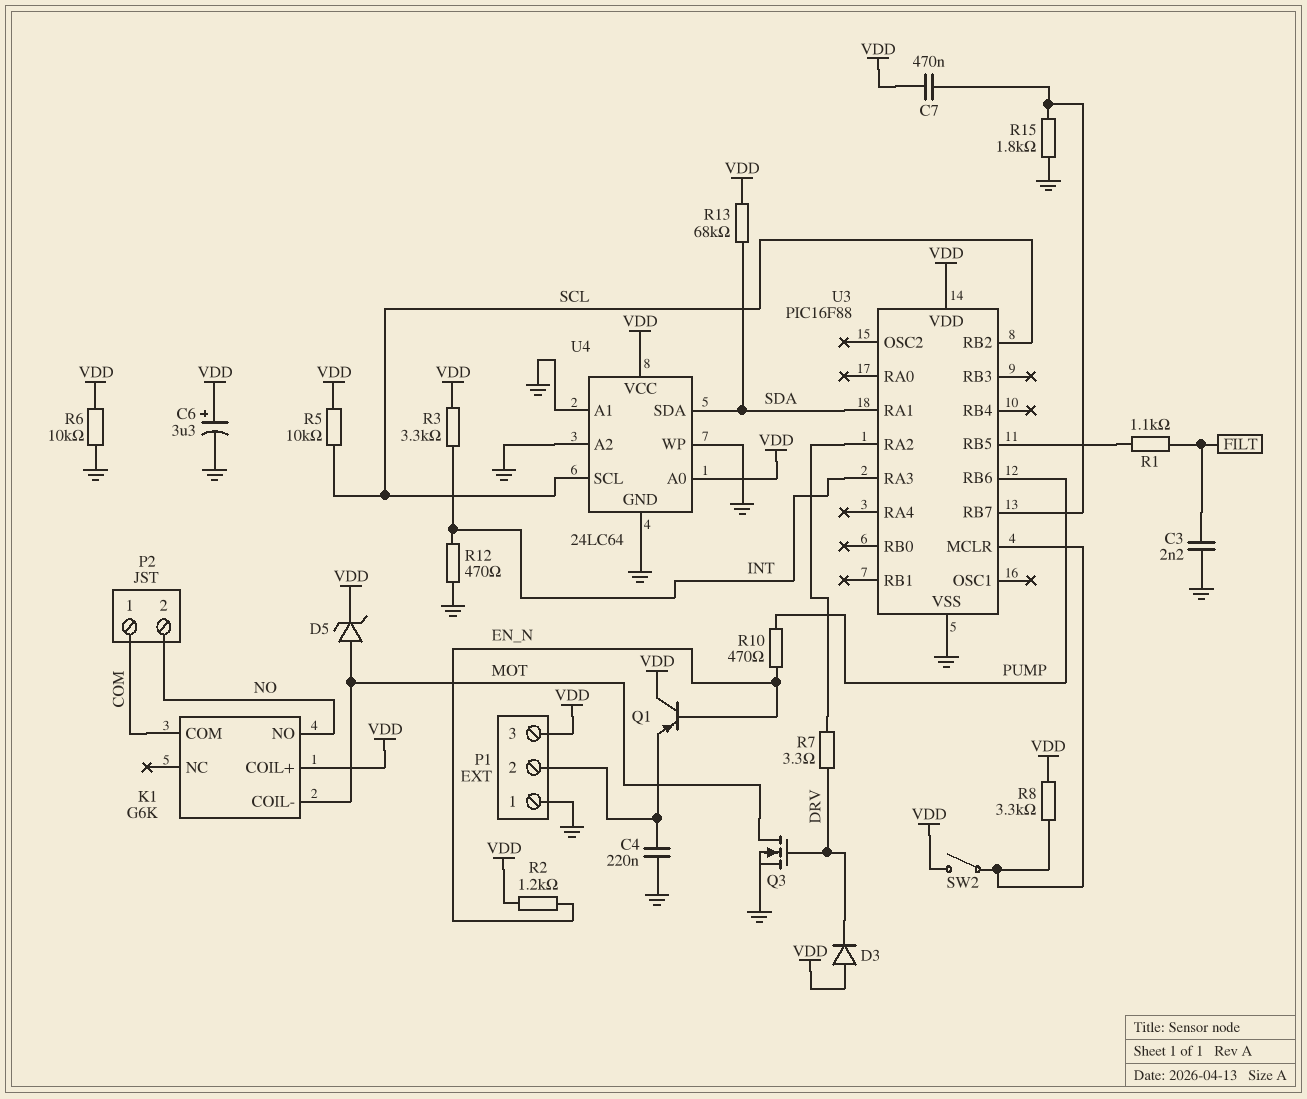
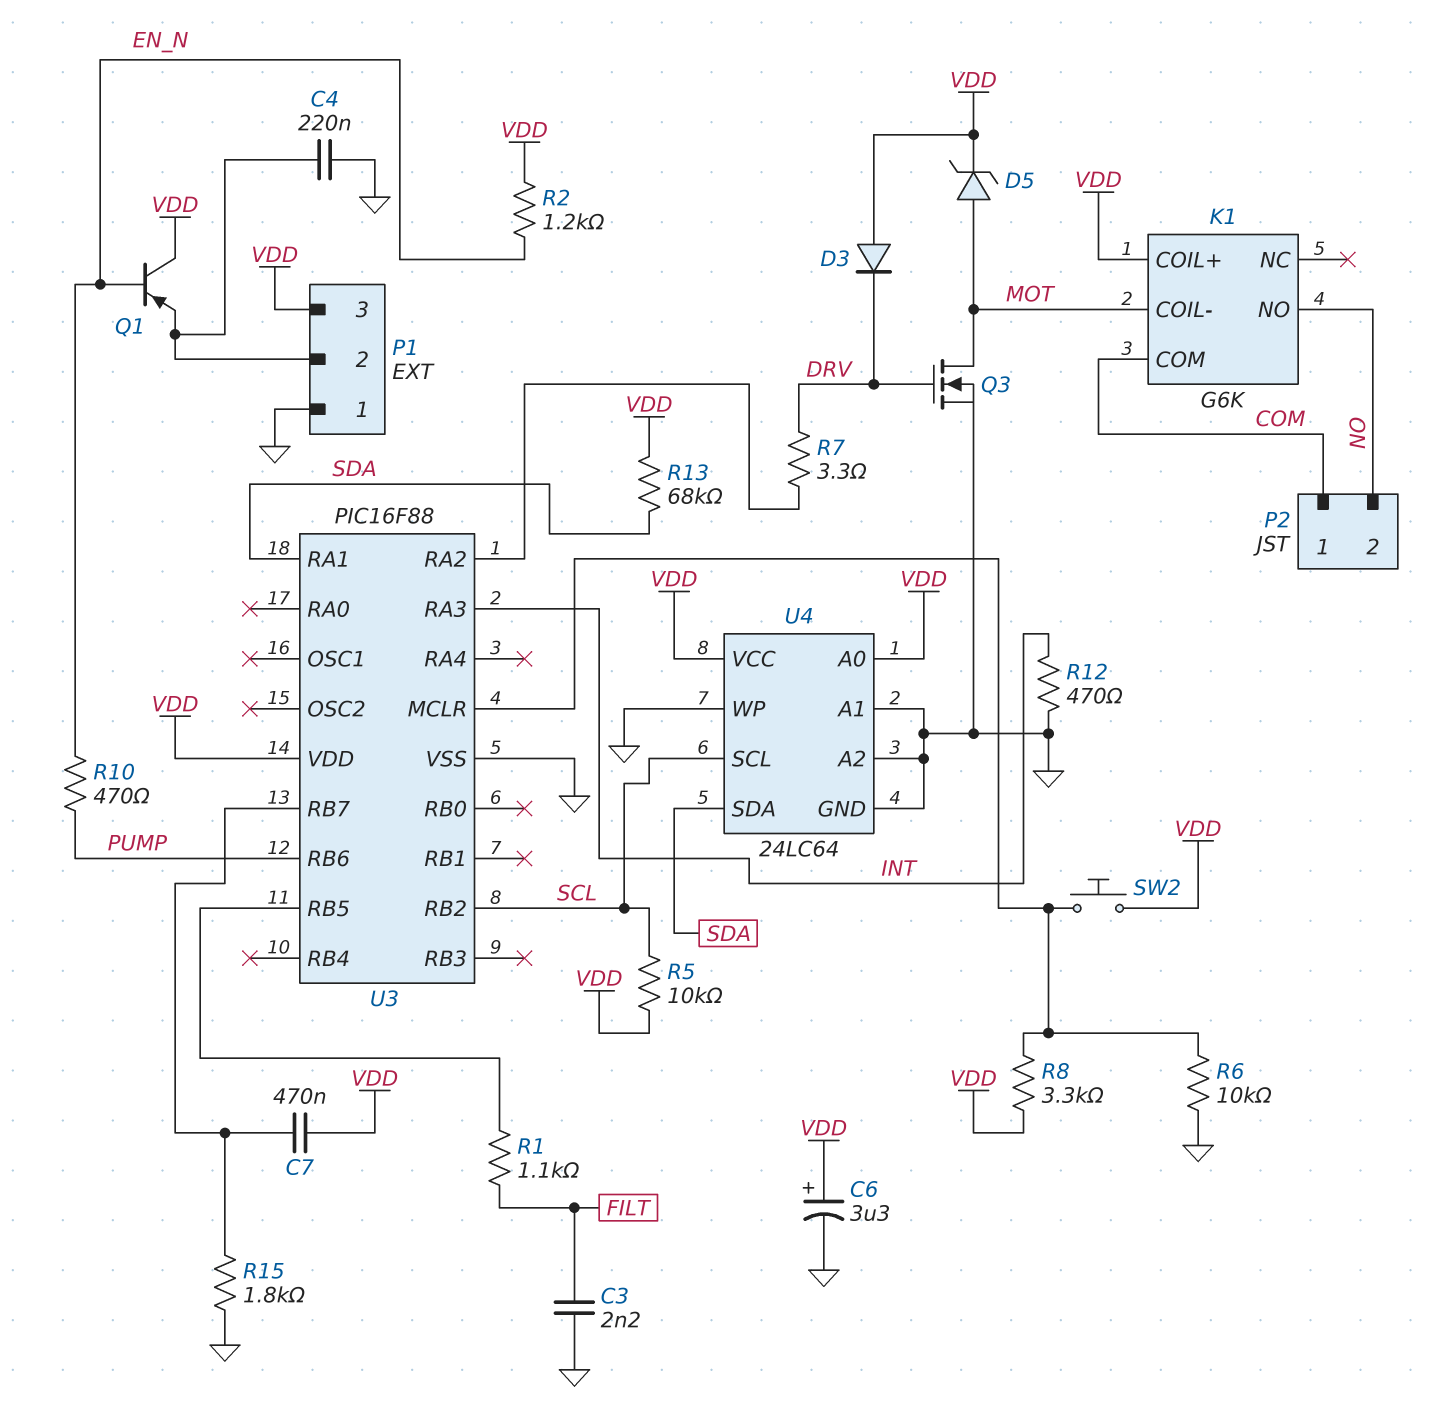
R3: 3.3k (INT, VDD) -> none
R6: 10k (GND, VDD) -> 10k (GND, U3/MCLR)
SW2: switch (U3/MCLR, VDD) -> button (U3/MCLR, VDD)

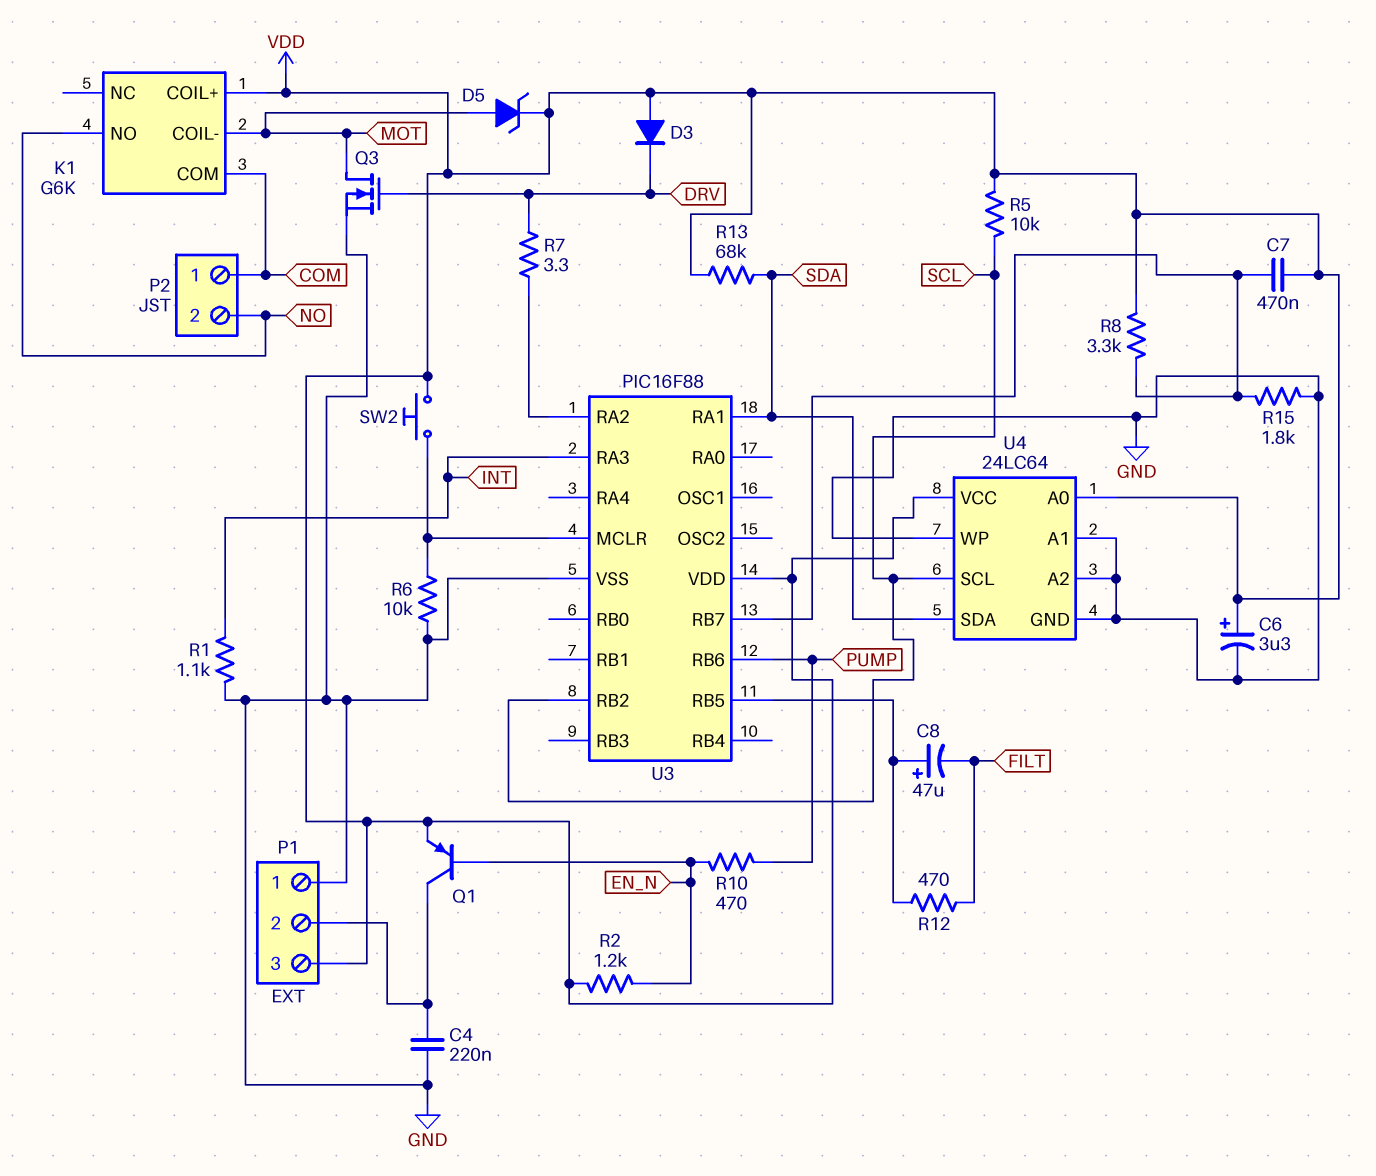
C3: 2.2nF (FILT, GND) -> none
C8: none -> 47uF (plus U3/RB5, minus FILT)
Q1: PNP (B EN_N, C VDD, E P1/2) -> PNP (B EN_N, C P1/2, E VDD)
R1: 1.1k (FILT, U3/RB5) -> 1.1k (GND, INT)
R8: 3.3k (U3/MCLR, VDD) -> 3.3k (U3/RB7, VDD)
R12: 470 (GND, INT) -> 470 (FILT, U3/RB5)

